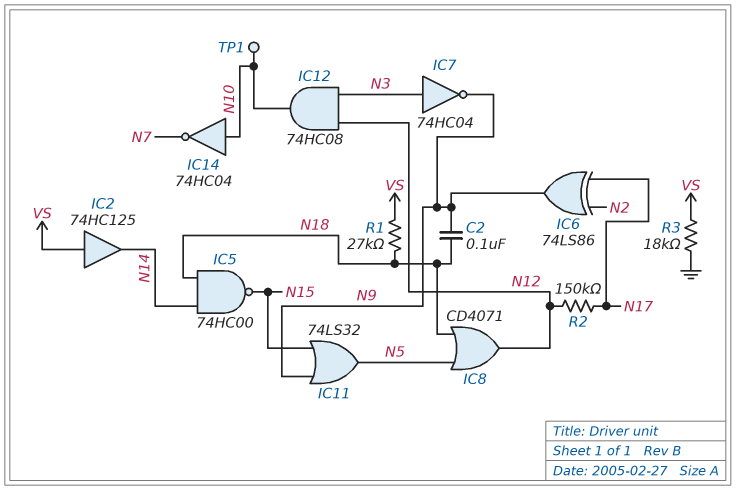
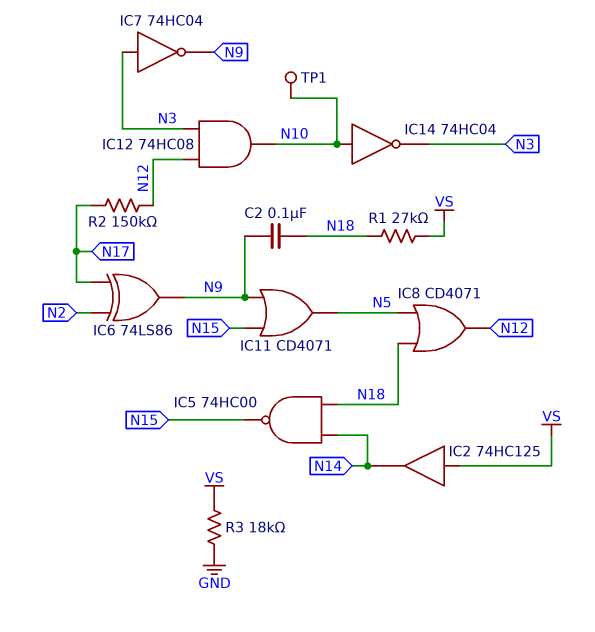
IC11: OR 74LS32 (in N9, in N15, out N5) -> OR CD4071 (in N9, in N15, out N5)
IC14: NOT 74HC04 (in N10, out N7) -> NOT 74HC04 (in N10, out N3)

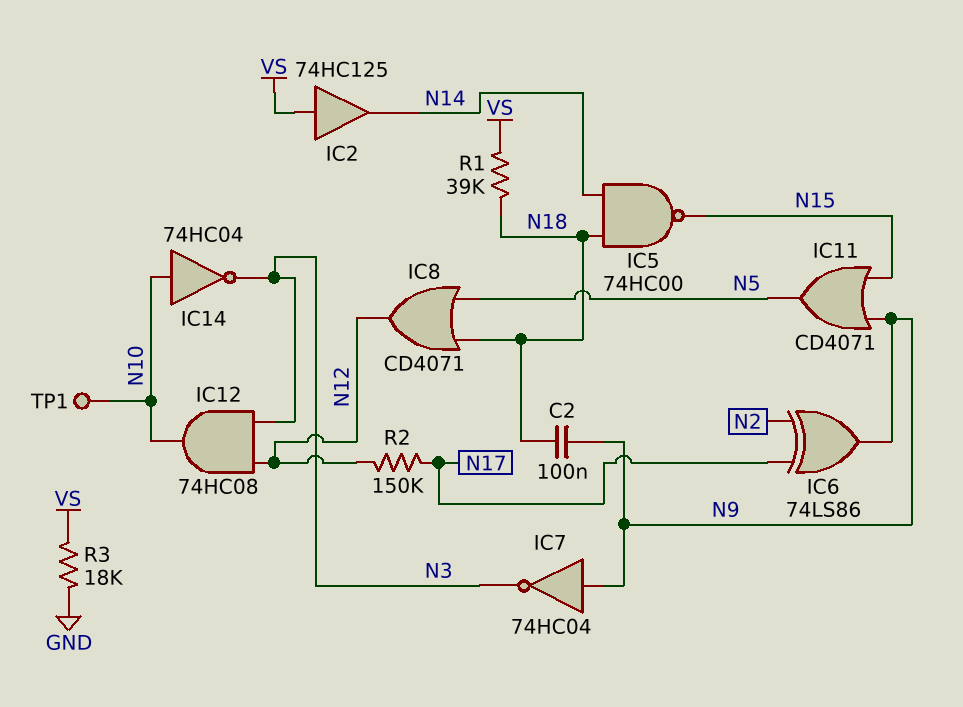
IC7: NOT 74HC04 (in N3, out N9) -> NOT 74HC04 (in N9, out N3)
R1: 27k (N18, VS) -> 39k (N18, VS)

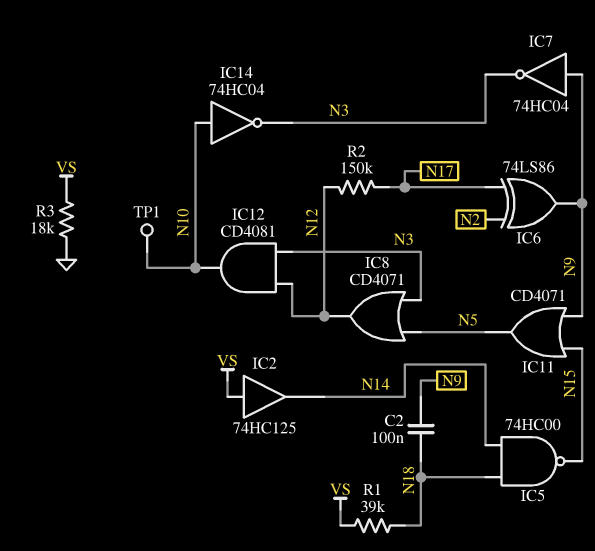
IC8: OR CD4071 (in N5, in N18, out N12) -> OR CD4071 (in N3, in N5, out N12)
IC12: AND 74HC08 (in N3, in N12, out N10) -> AND CD4081 (in N3, in N12, out N10)

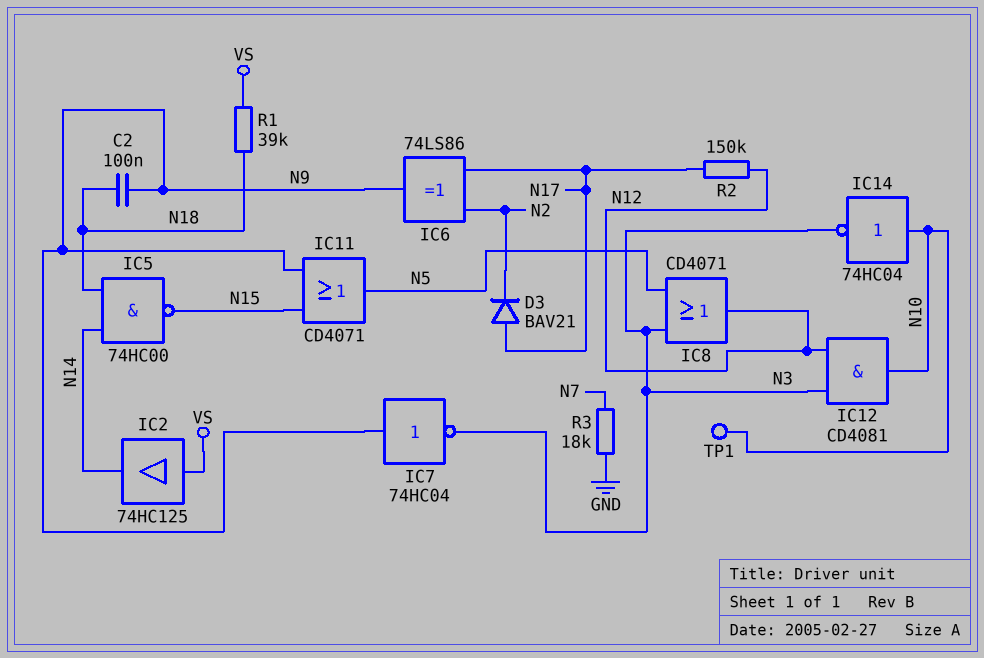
D3: none -> diode BAV21 (A N17, K N2)
R3: 18k (GND, VS) -> 18k (GND, N7)

